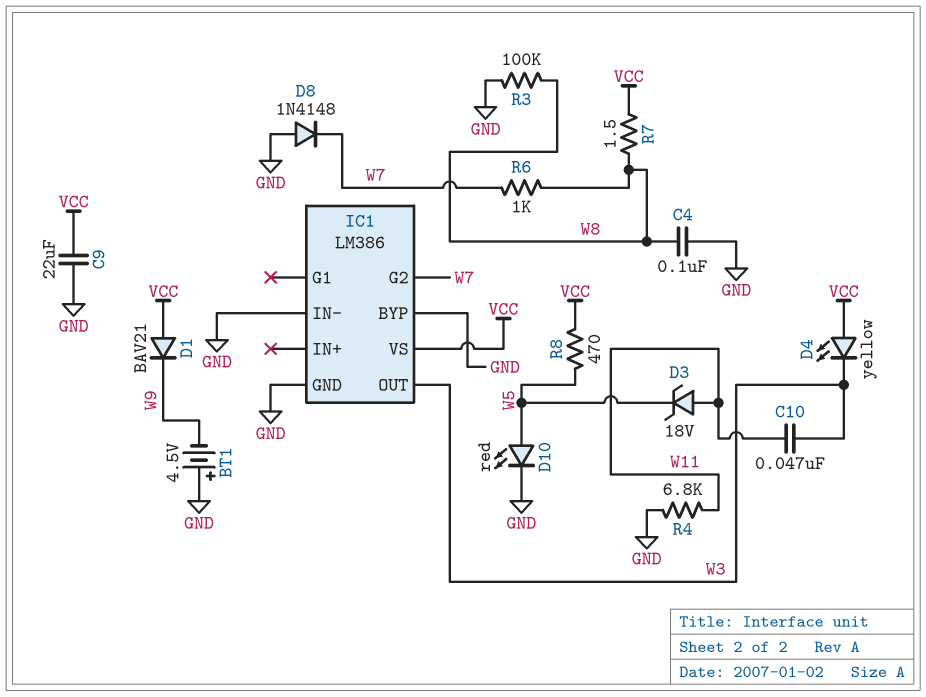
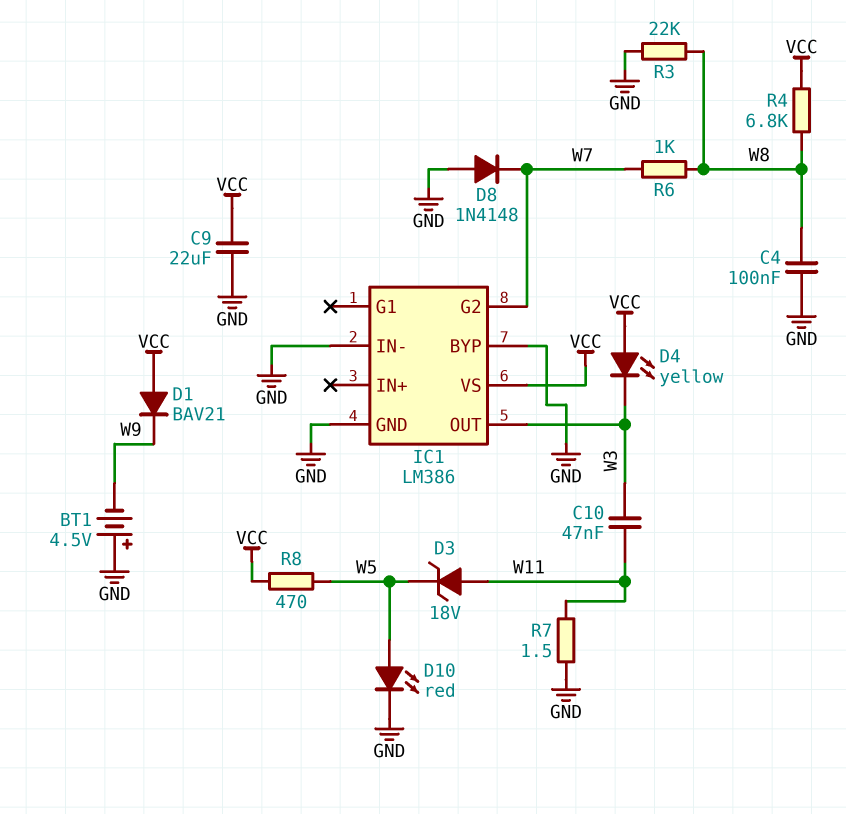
R3: 100k (GND, W8) -> 22k (GND, W8)
R4: 6.8k (GND, W11) -> 6.8k (VCC, W8)
R7: 1.5 (VCC, W8) -> 1.5 (GND, W11)

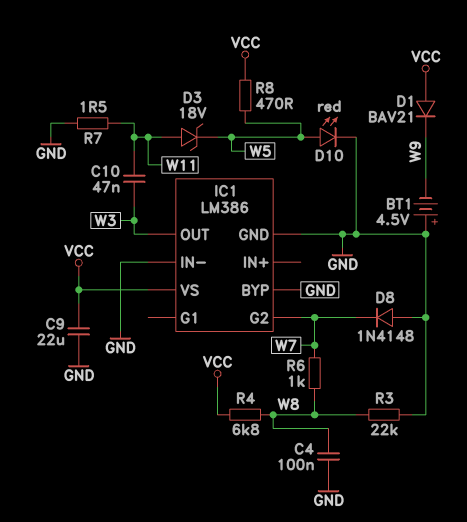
D4: LED yellow (A VCC, K W3) -> none

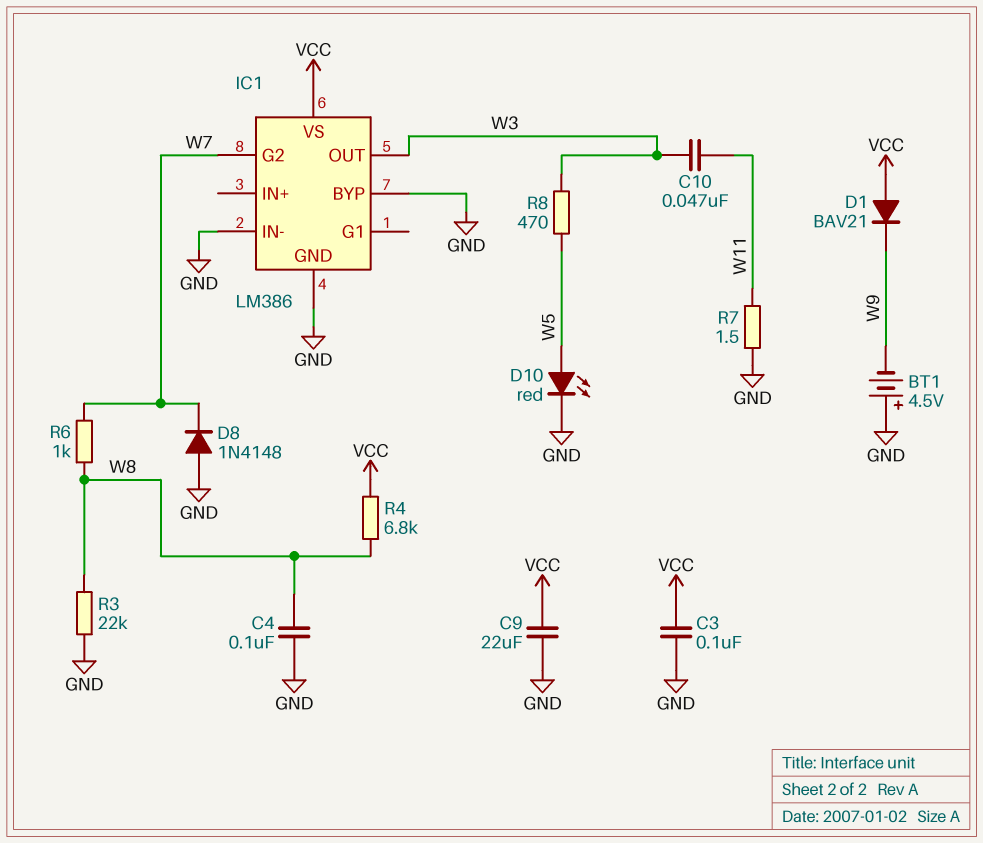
C3: none -> 100nF (GND, VCC)
D3: zener 18V (A W11, K W5) -> none
R8: 470 (VCC, W5) -> 470 (W3, W5)

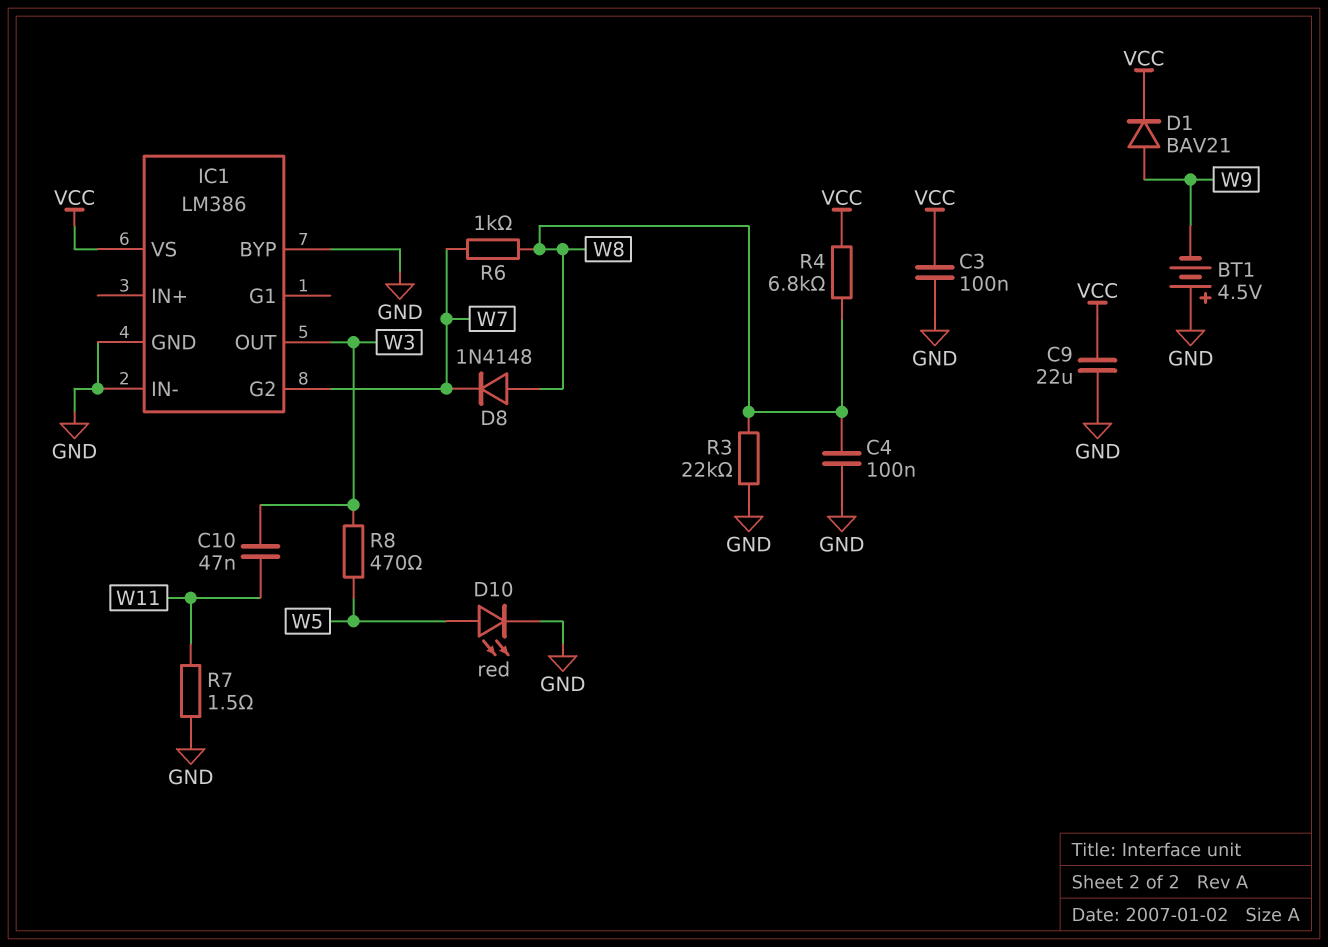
D1: diode BAV21 (A VCC, K W9) -> diode BAV21 (A W9, K VCC)
D8: diode 1N4148 (A GND, K W7) -> diode 1N4148 (A W8, K W7)

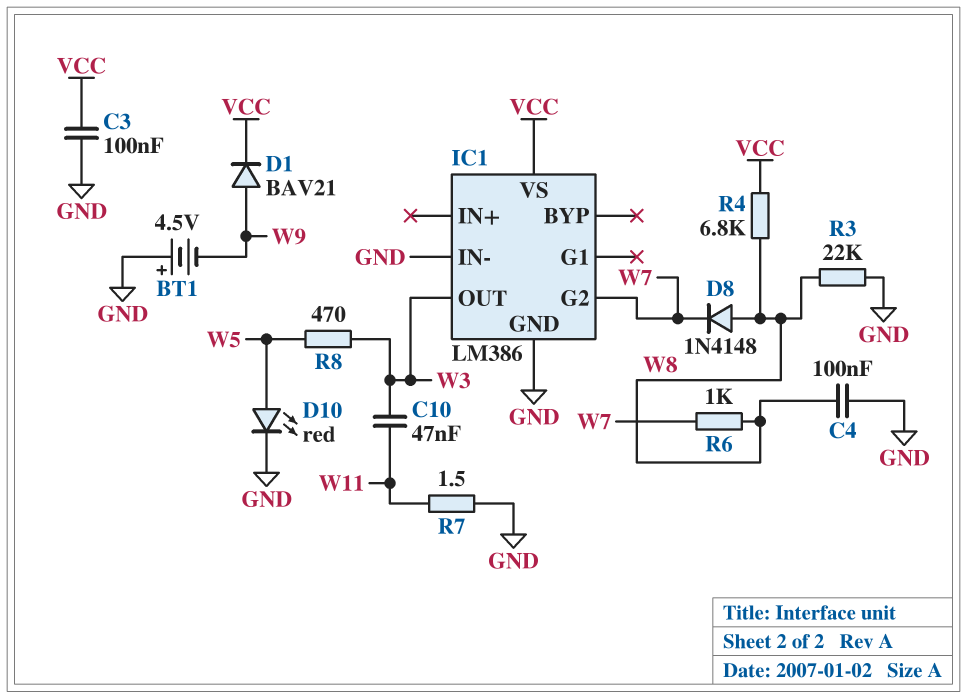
C9: 22uF (GND, VCC) -> none
IC1 pin BYP: GND -> none

